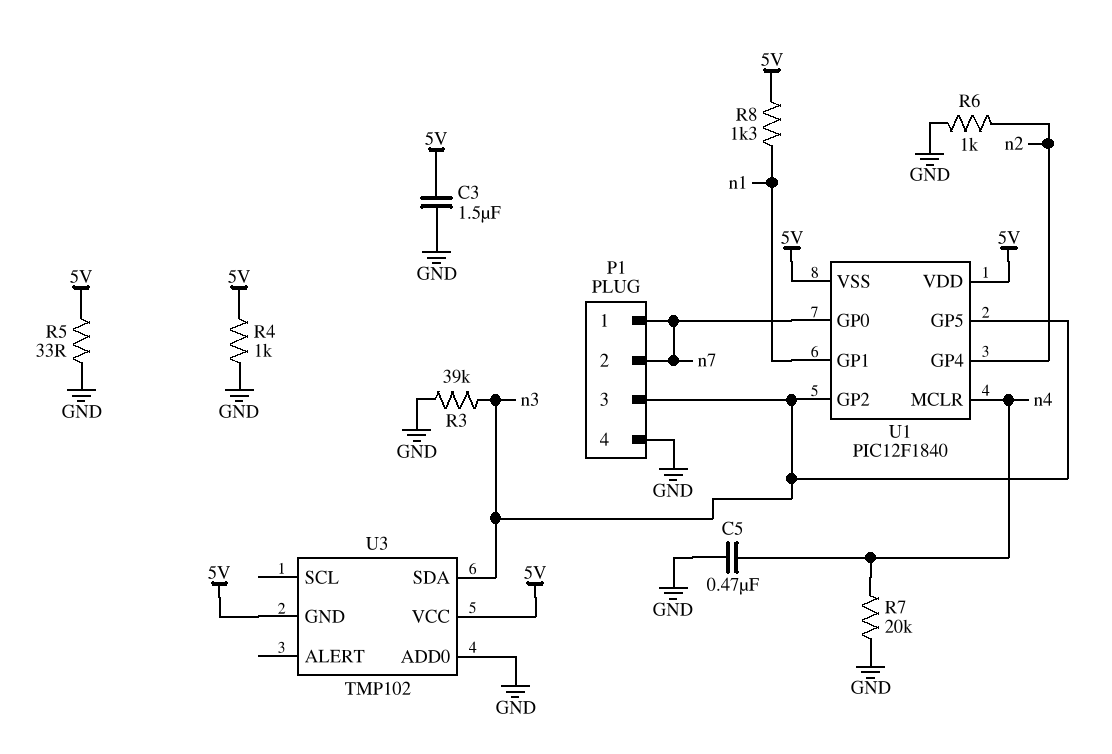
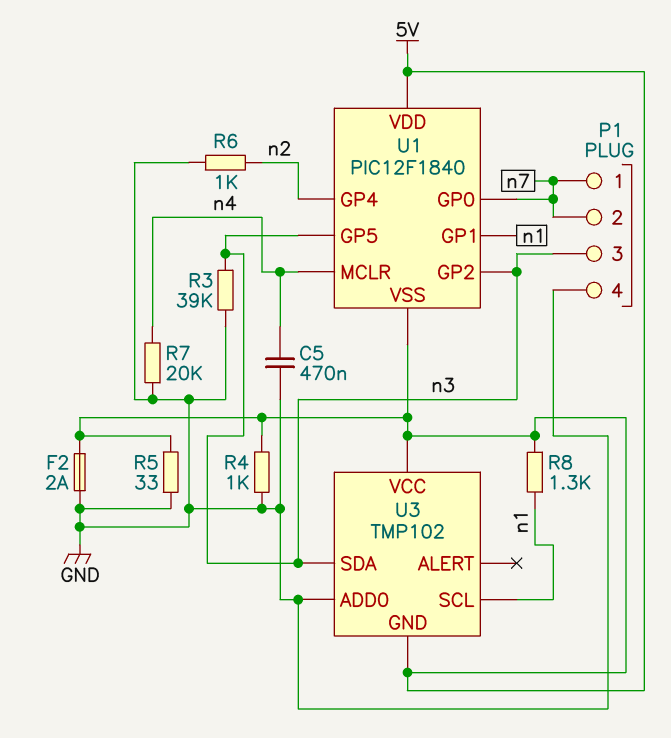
C3: 1.5uF (5V, GND) -> none
F2: none -> 2A (5V, GND)
U3 pin SCL: none -> n1

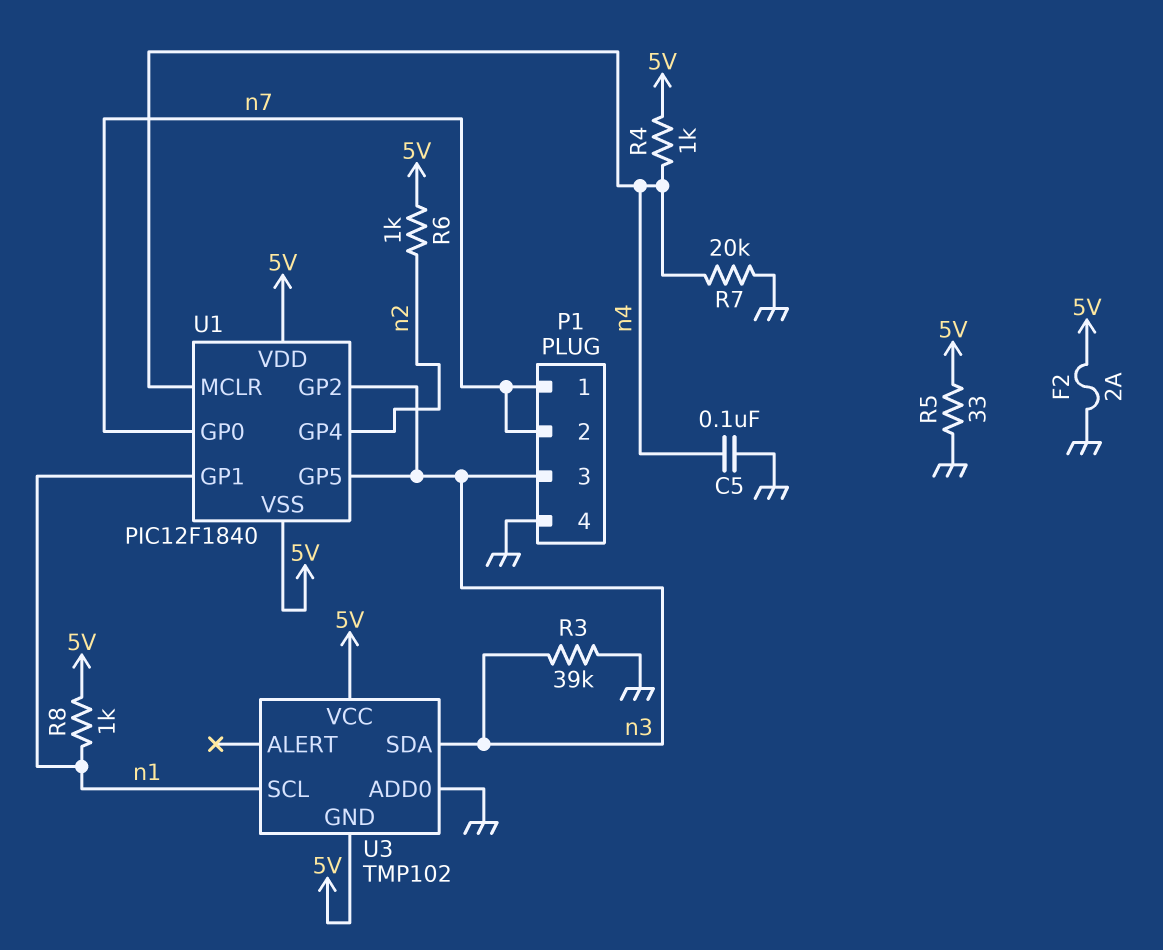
C5: 470nF (GND, n4) -> 100nF (GND, n4)
R4: 1k (5V, GND) -> 1k (5V, n4)
R6: 1k (GND, n2) -> 1k (5V, n2)
R8: 1.3k (5V, n1) -> 1k (5V, n1)

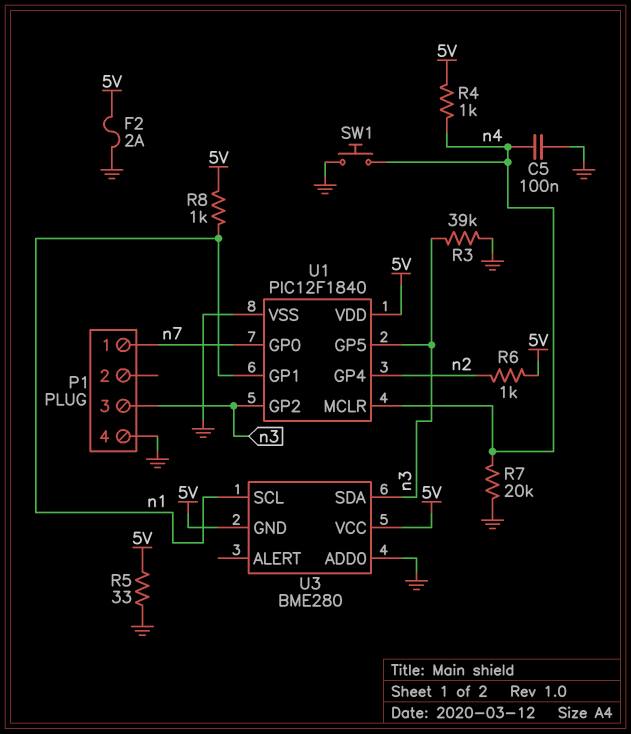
P1 pin 2: n7 -> none
SW1: none -> button (GND, n4)
U1 pin VSS: 5V -> GND
U3: TMP102 -> BME280

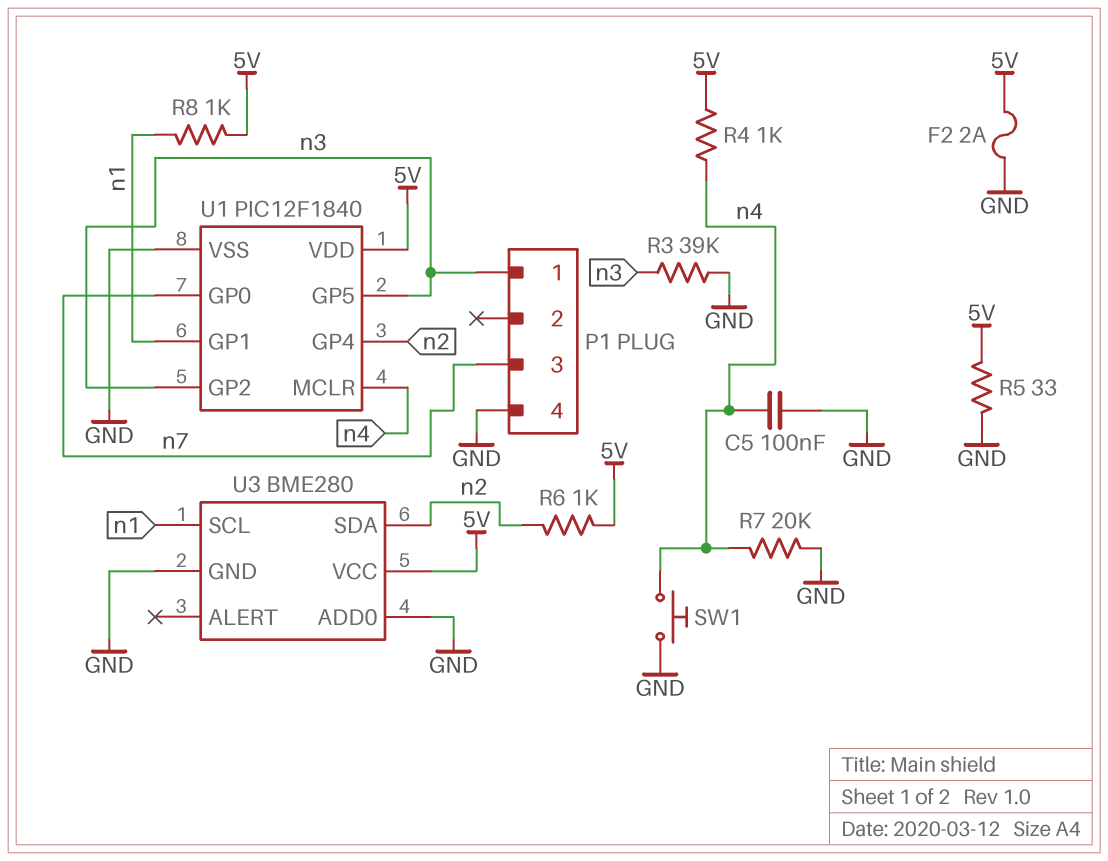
P1 pin 1: n7 -> n3
P1 pin 3: n3 -> n7
U3 pin GND: 5V -> GND
U3 pin SDA: n3 -> n2

